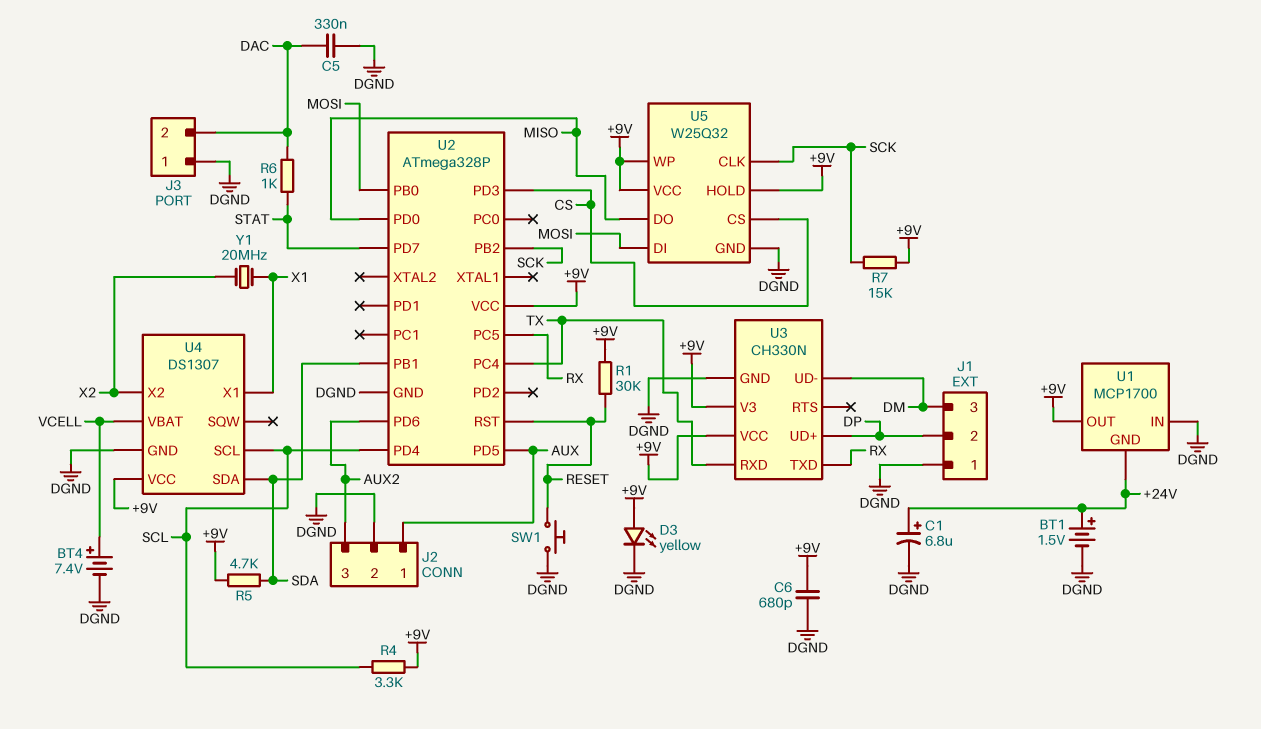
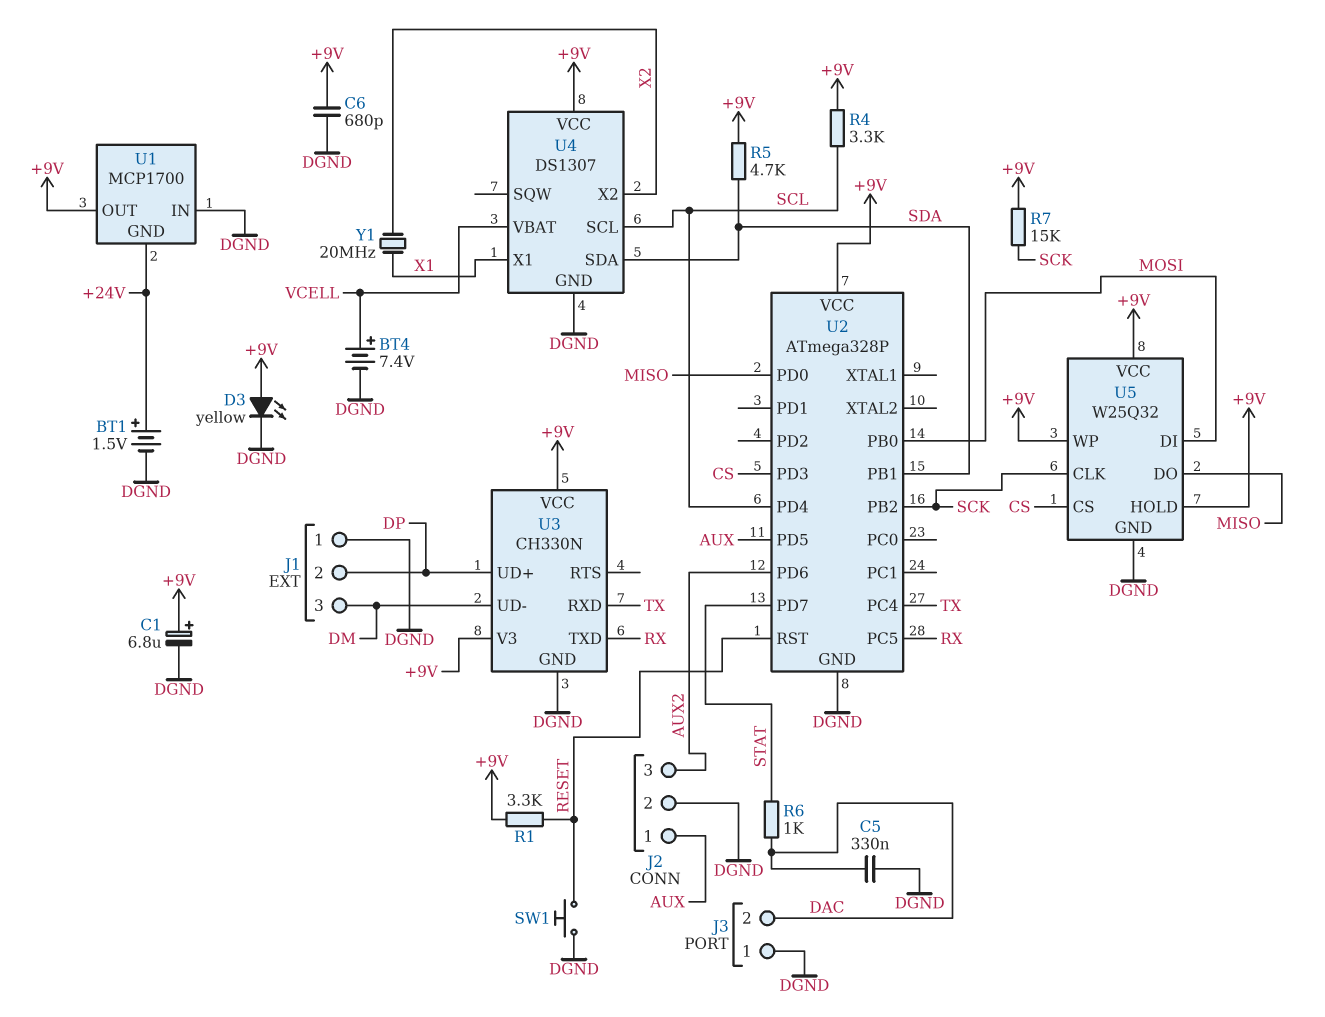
C1: 6.8uF (plus +24V, minus DGND) -> 6.8uF (plus +9V, minus DGND)
R1: 30k (+9V, RESET) -> 3.3k (+9V, RESET)

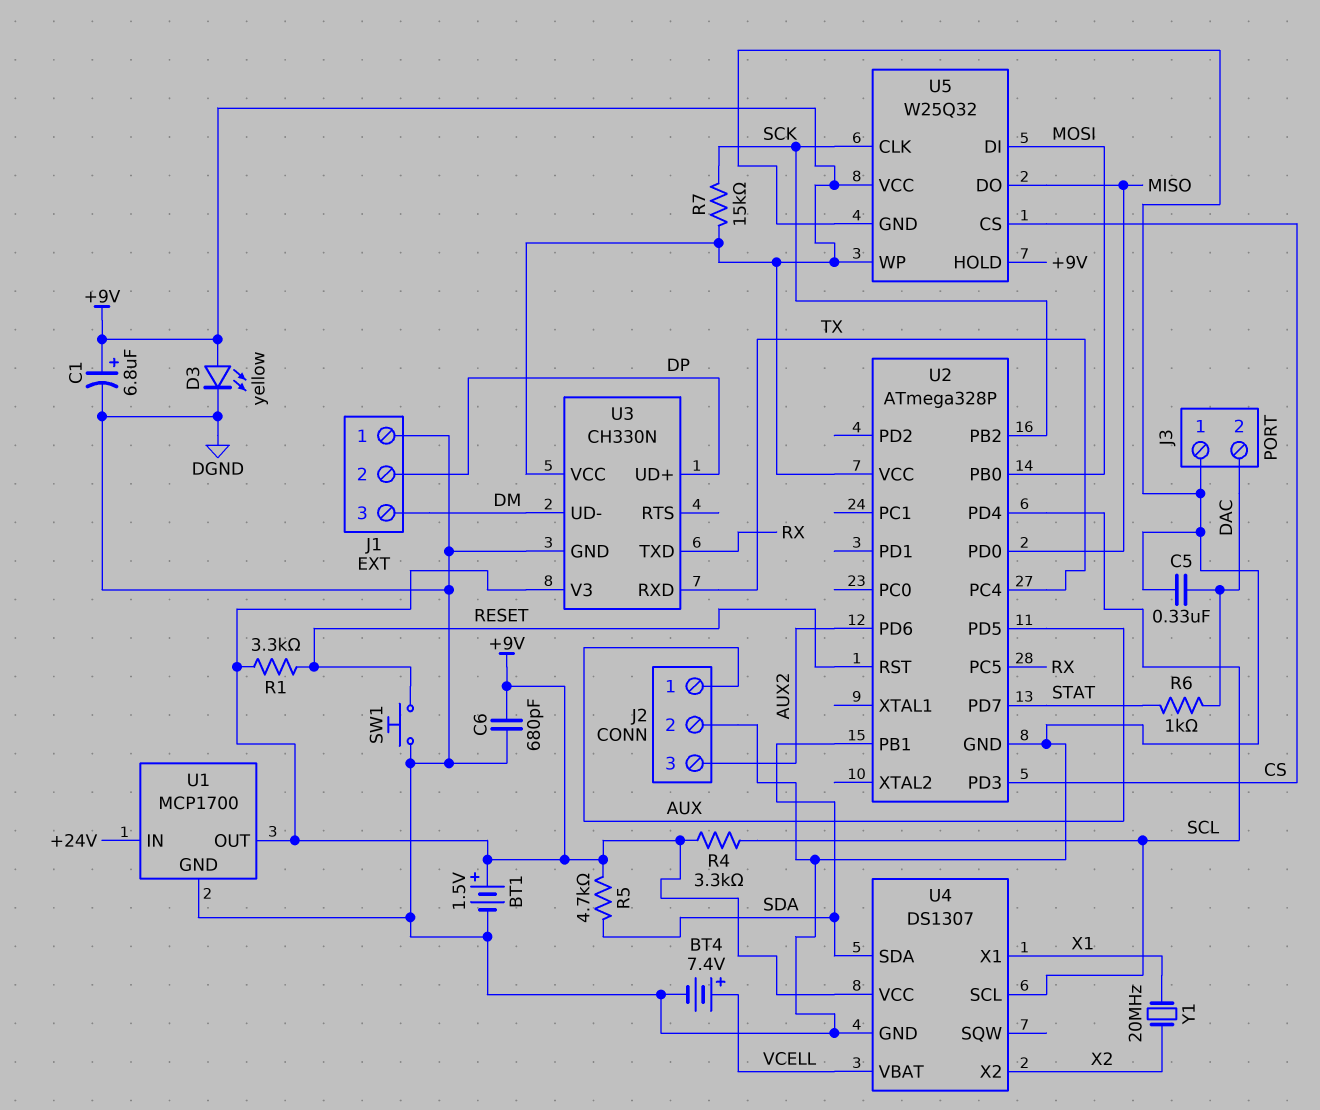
BT1: 1.5V (plus +24V, minus DGND) -> 1.5V (plus +9V, minus DGND)
U1 pin GND: +24V -> DGND
U1 pin IN: DGND -> +24V

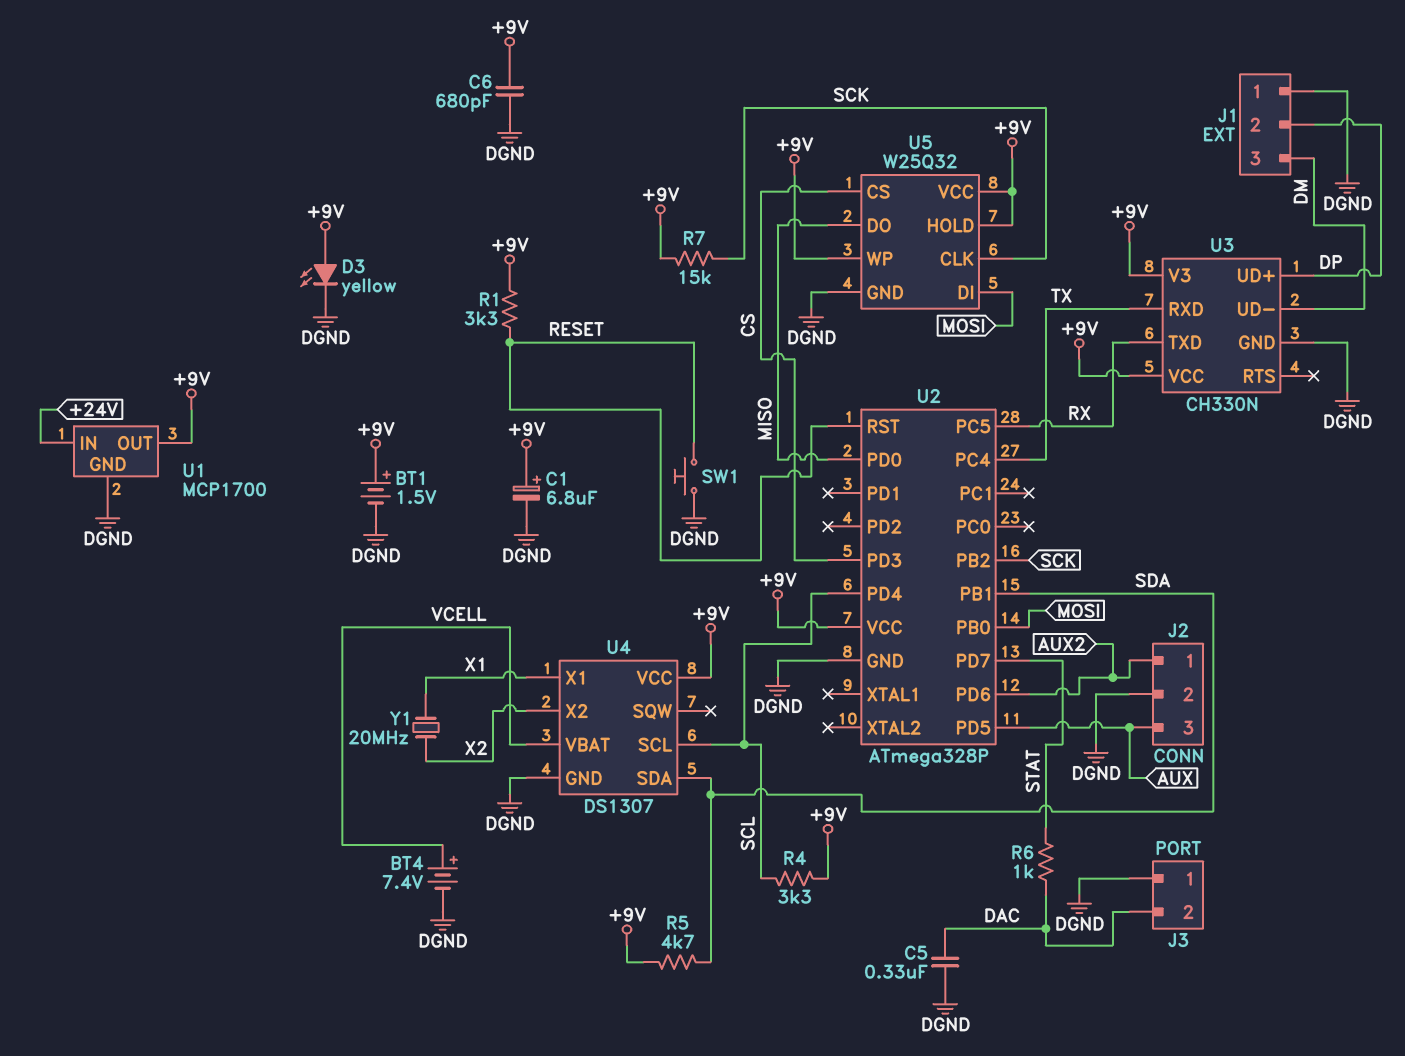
J2 pin 1: AUX -> AUX2
J2 pin 3: AUX2 -> AUX

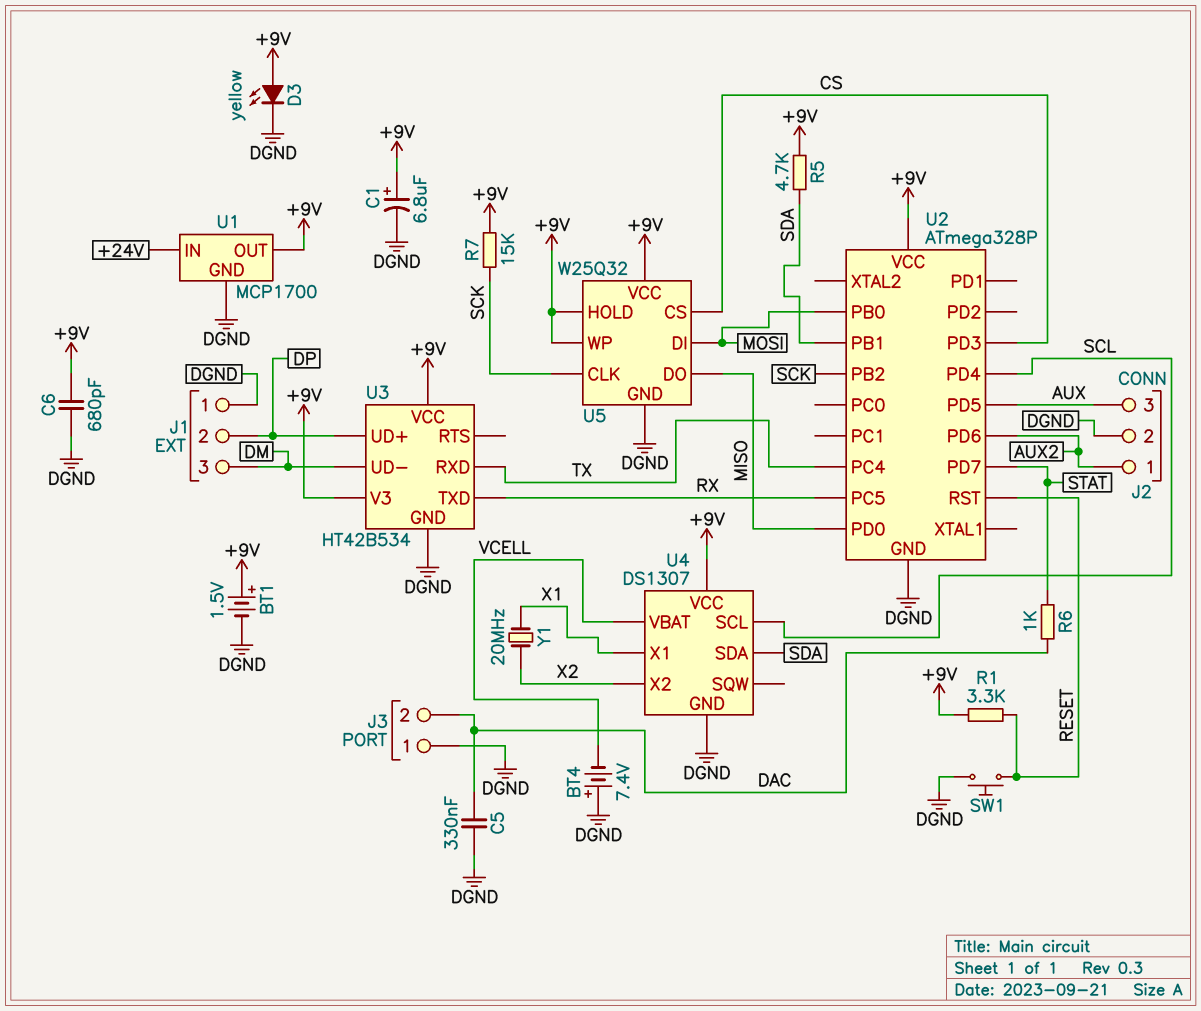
BT4: 7.4V (plus VCELL, minus DGND) -> 7.4V (plus DGND, minus VCELL)
R4: 3.3k (+9V, SCL) -> none
U3: CH330N -> HT42B534

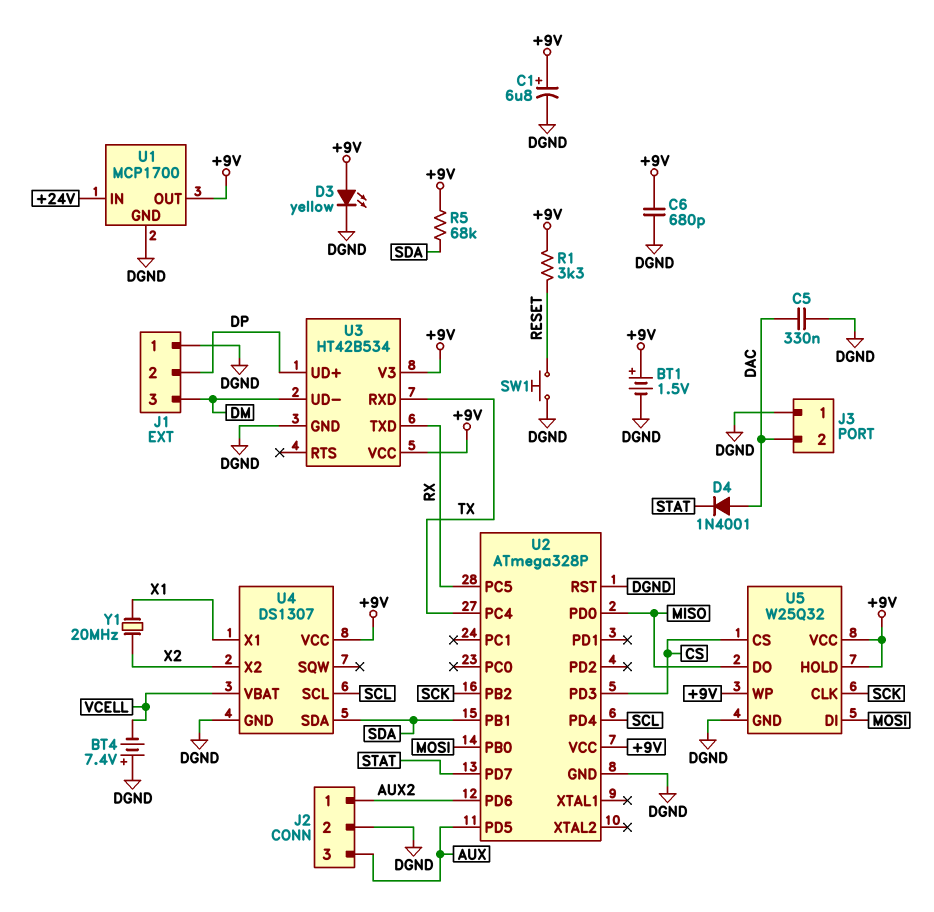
D4: none -> diode 1N4001 (A DAC, K STAT)
R5: 4.7k (+9V, SDA) -> 68k (+9V, SDA)
R6: 1k (DAC, STAT) -> none
R7: 15k (+9V, SCK) -> none
U2 pin RST: RESET -> DGND

